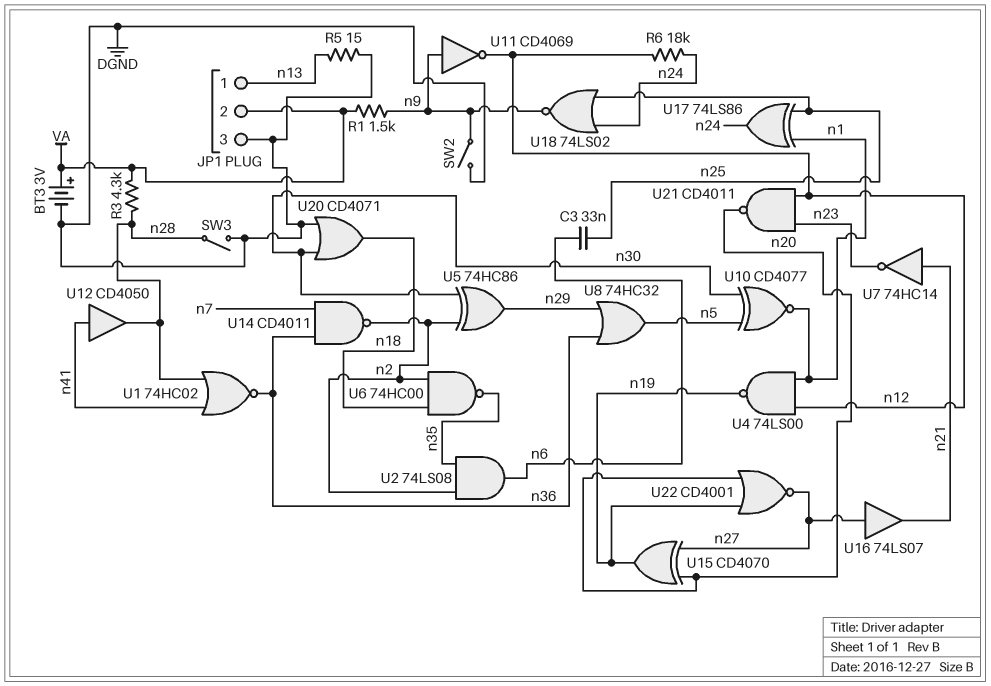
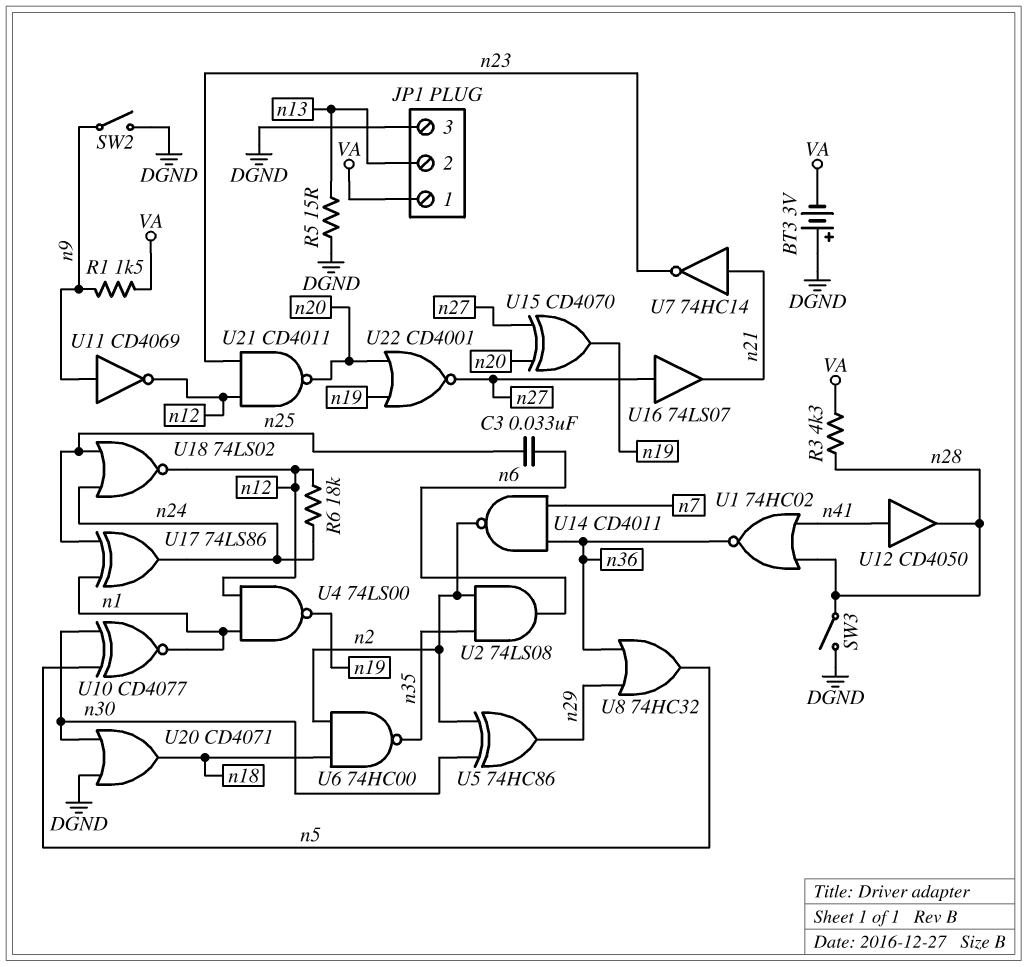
BT3: 3V (plus VA, minus DGND) -> 3V (plus DGND, minus VA)
JP1 pin 1: n13 -> VA
JP1 pin 2: VA -> n13
U18: NOR 74LS02 (in n24, in n25, out n9) -> NOR 74LS02 (in n24, in n25, out n12)

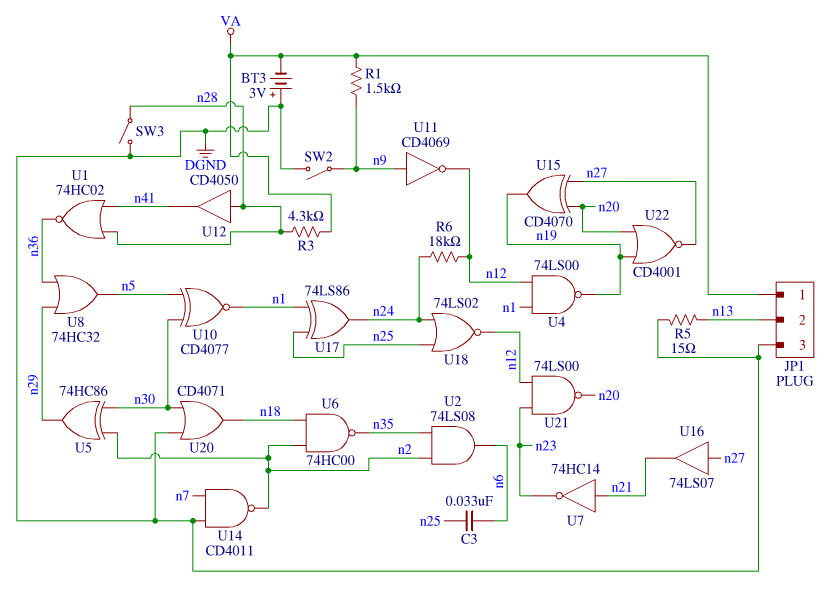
U12: buffer CD4050 (in n41, out n28) -> buffer CD4050 (in n28, out n41)
U14: NAND CD4011 (in n7, in n36, out n2) -> NAND CD4011 (in DGND, in n7, out n2)
U21: NAND CD4011 (in n12, in n23, out n20) -> NAND 74LS00 (in n12, in n23, out n20)

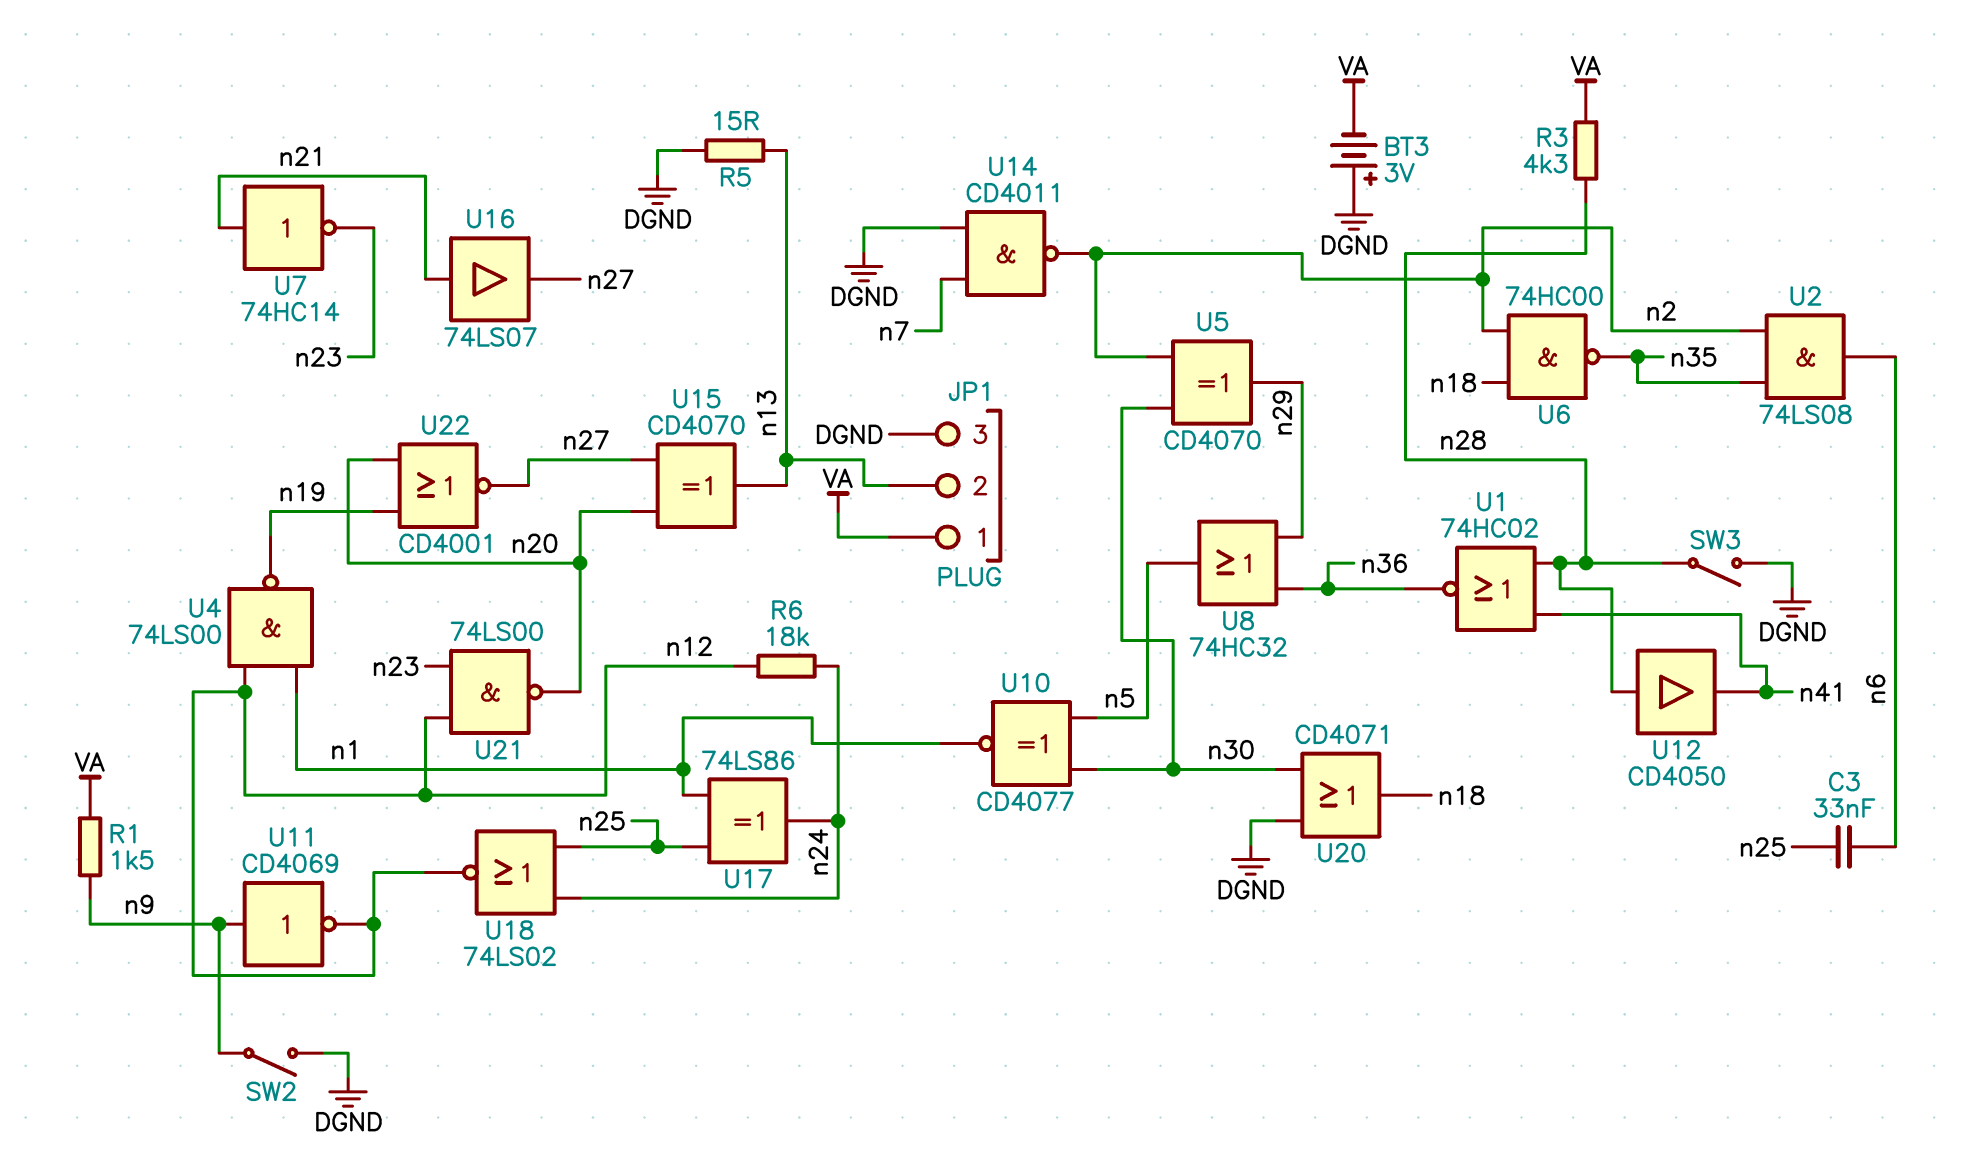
U5: XOR 74HC86 (in n2, in n30, out n29) -> XOR CD4070 (in n2, in n30, out n29)
U15: XOR CD4070 (in n20, in n27, out n19) -> XOR CD4070 (in n20, in n27, out n13)
U16: buffer 74LS07 (in n27, out n21) -> buffer 74LS07 (in n21, out n27)

